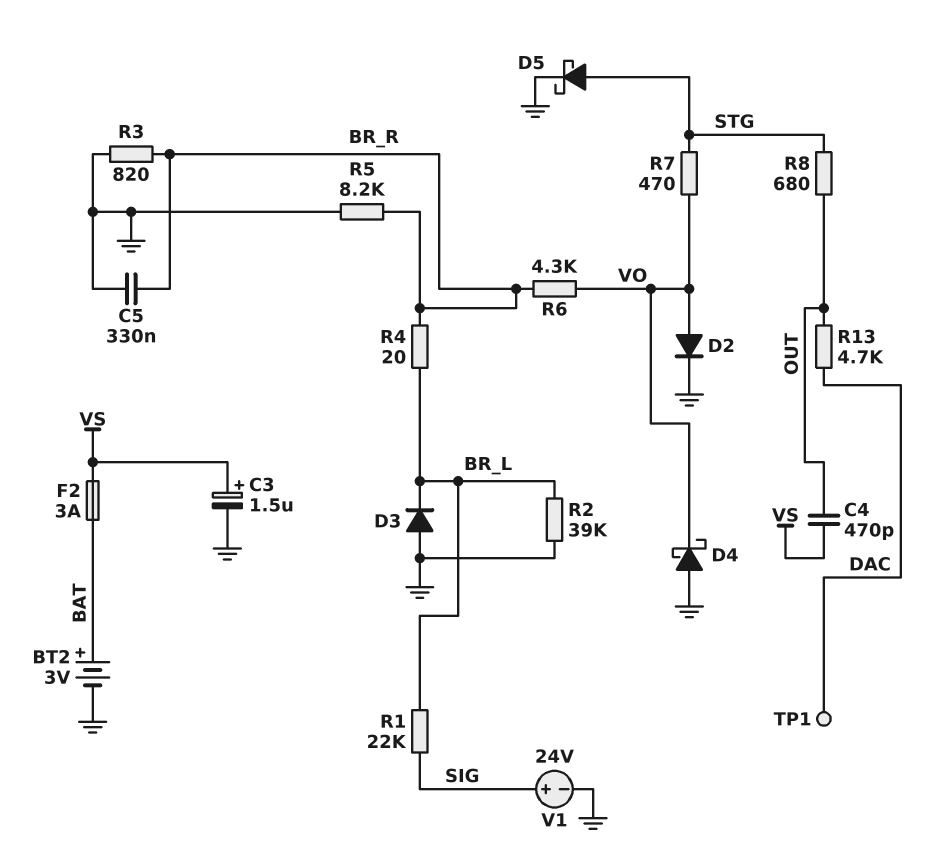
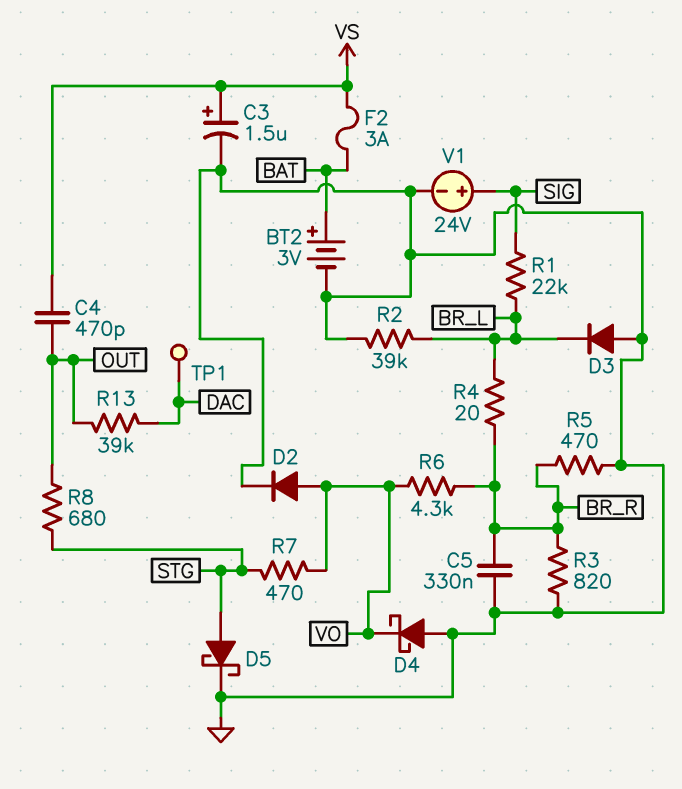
R5: 8.2k (BR_R, GND) -> 470 (BR_R, GND)
R13: 4.7k (DAC, OUT) -> 39k (DAC, OUT)

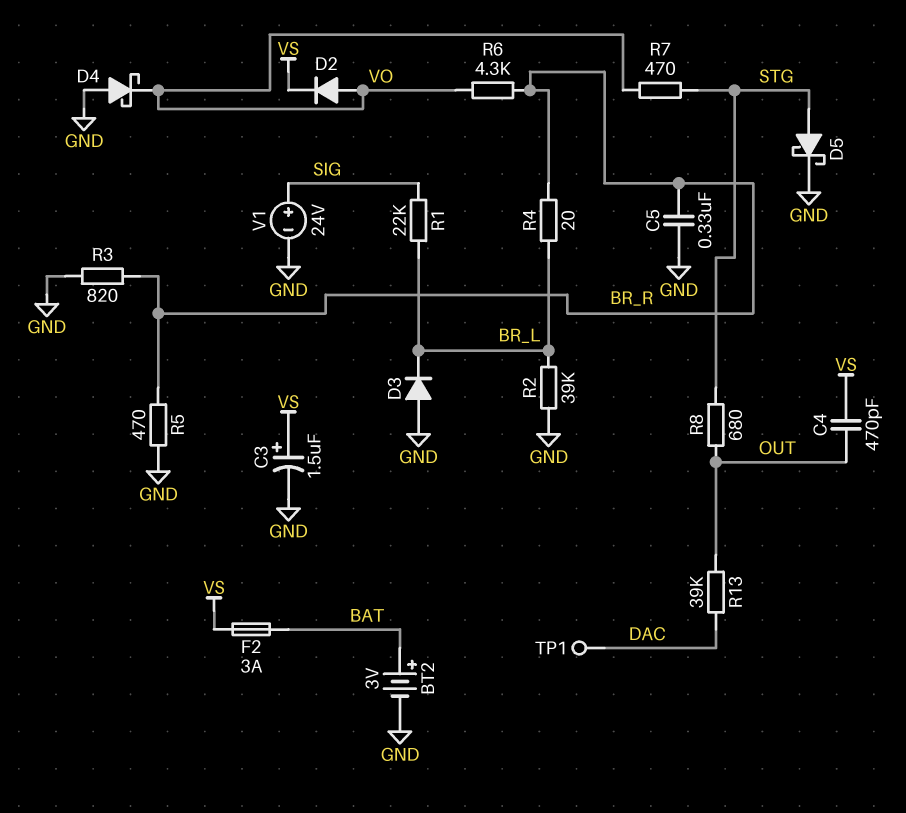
D2: diode (A VO, K GND) -> diode (A VO, K VS)

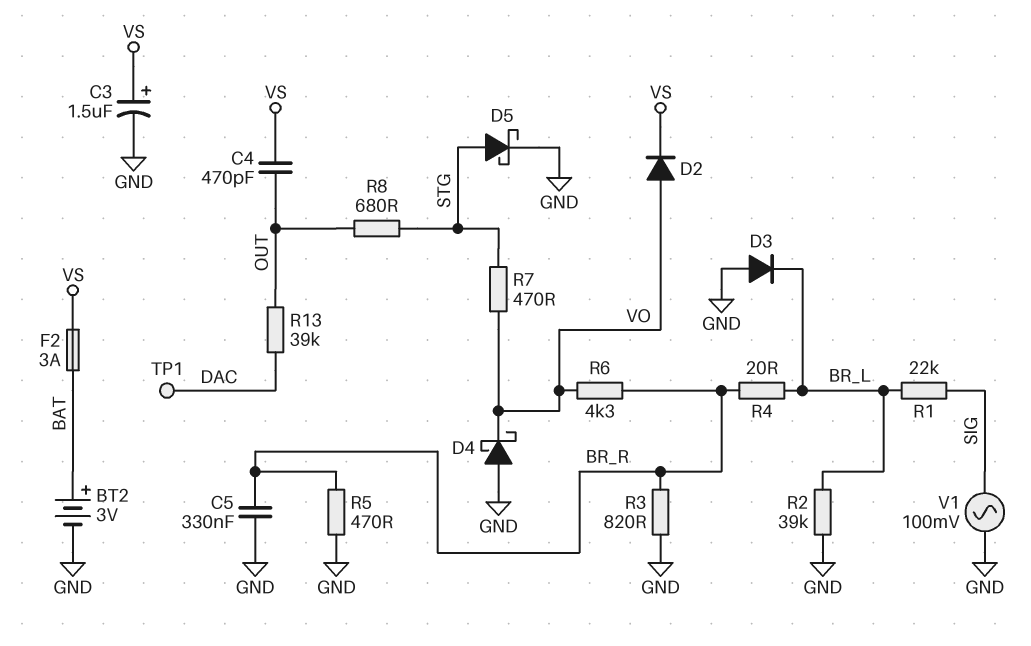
V1: 24V (plus SIG, minus GND) -> AC 100mV (GND, SIG)

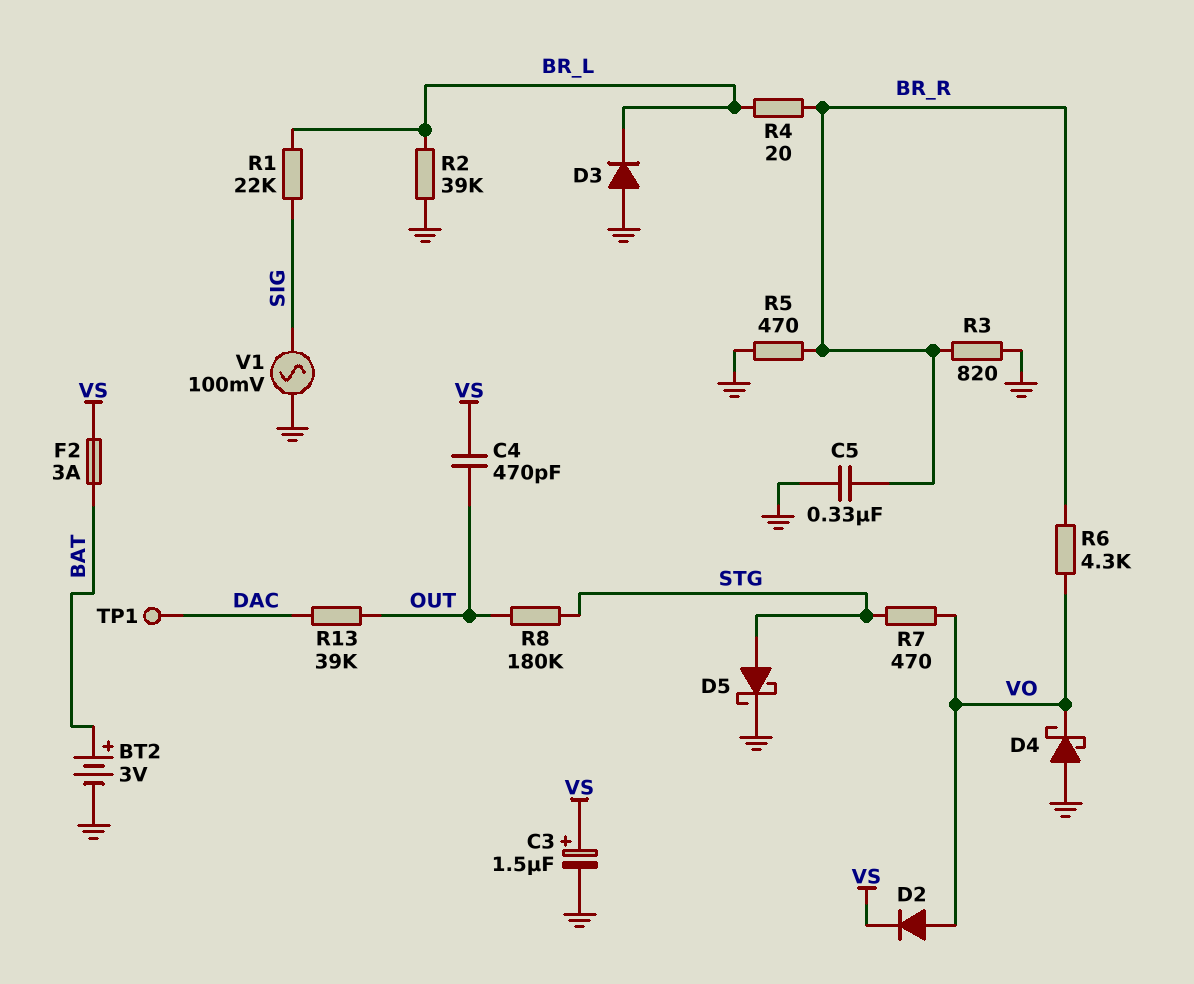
R8: 680 (OUT, STG) -> 180k (OUT, STG)

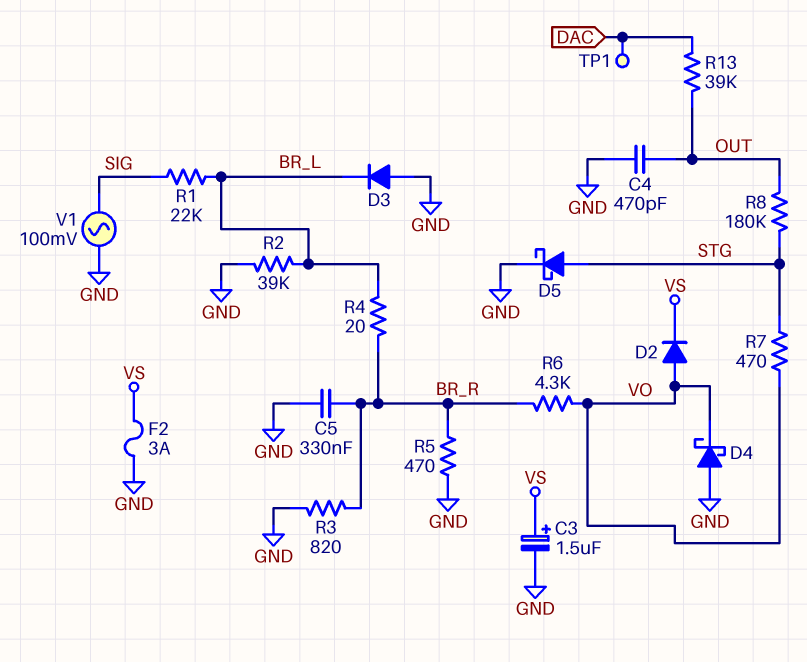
BT2: 3V (plus BAT, minus GND) -> none
C4: 470pF (OUT, VS) -> 470pF (GND, OUT)
F2: 3A (BAT, VS) -> 3A (GND, VS)

